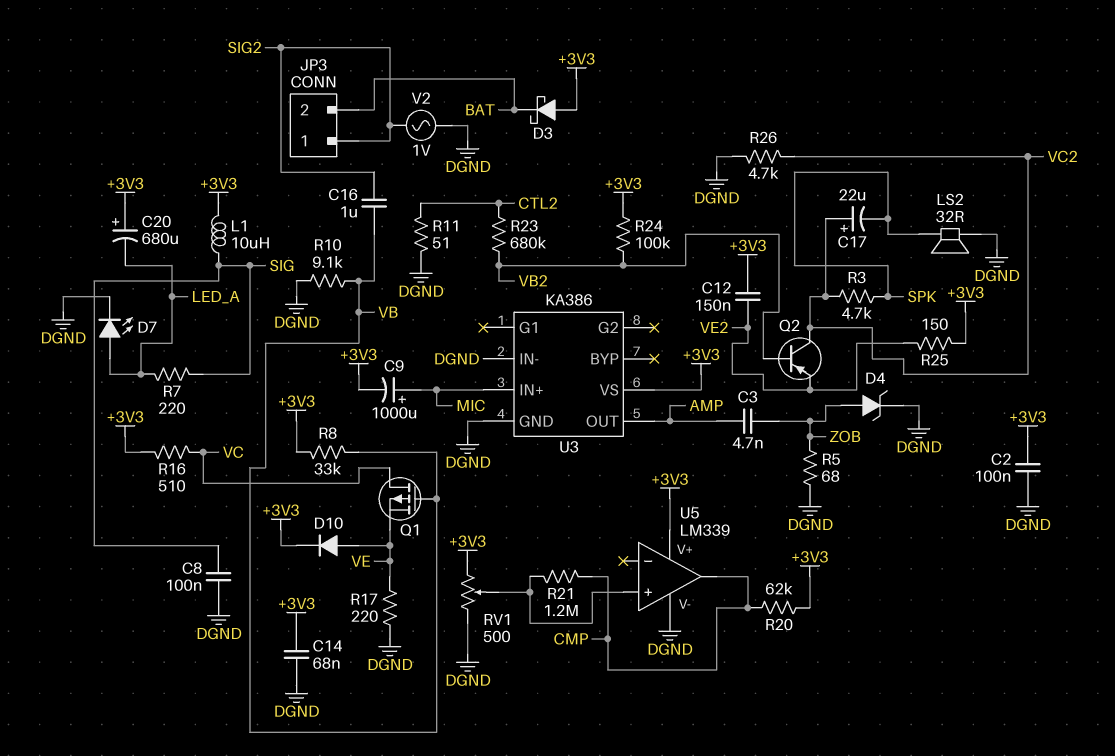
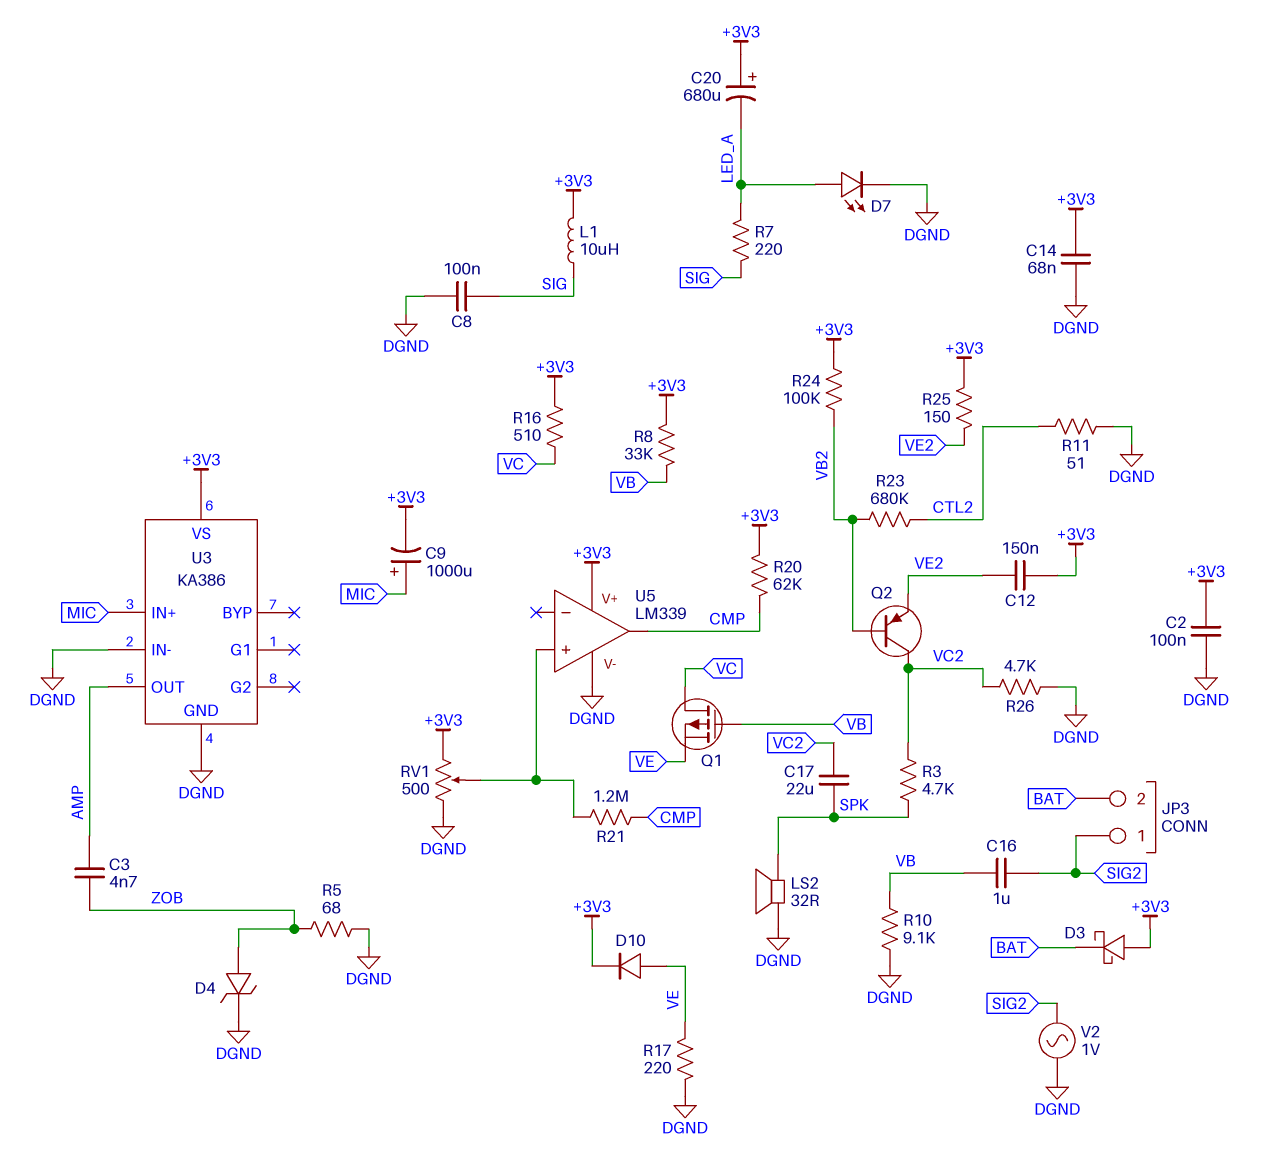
C17: 22uF (plus VC2, minus SPK) -> 22uF (SPK, VC2)

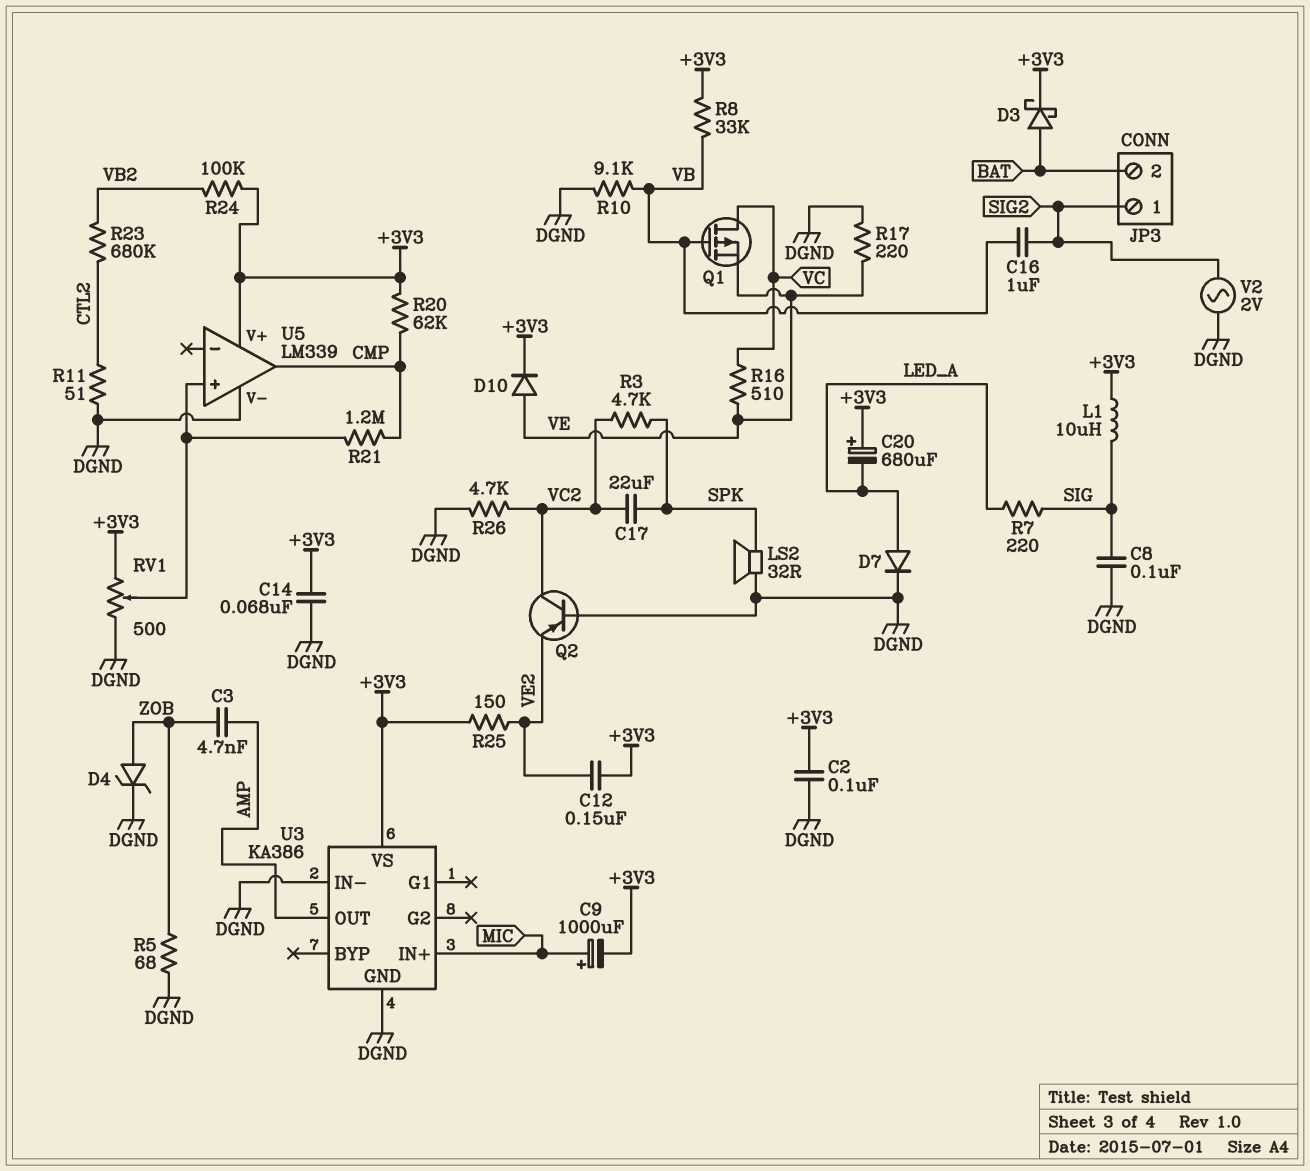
D3: schottky (A +3V3, K BAT) -> schottky (A BAT, K +3V3)
D7: LED (A LED_A, K DGND) -> diode (A LED_A, K DGND)
Q2: PNP (B VB2, C VC2, E VE2) -> PNP (B DGND, C VC2, E VE2)
R16: 510 (+3V3, VC) -> 510 (VC, VE)
V2: AC 1V (DGND, SIG2) -> AC 2V (DGND, SIG2)

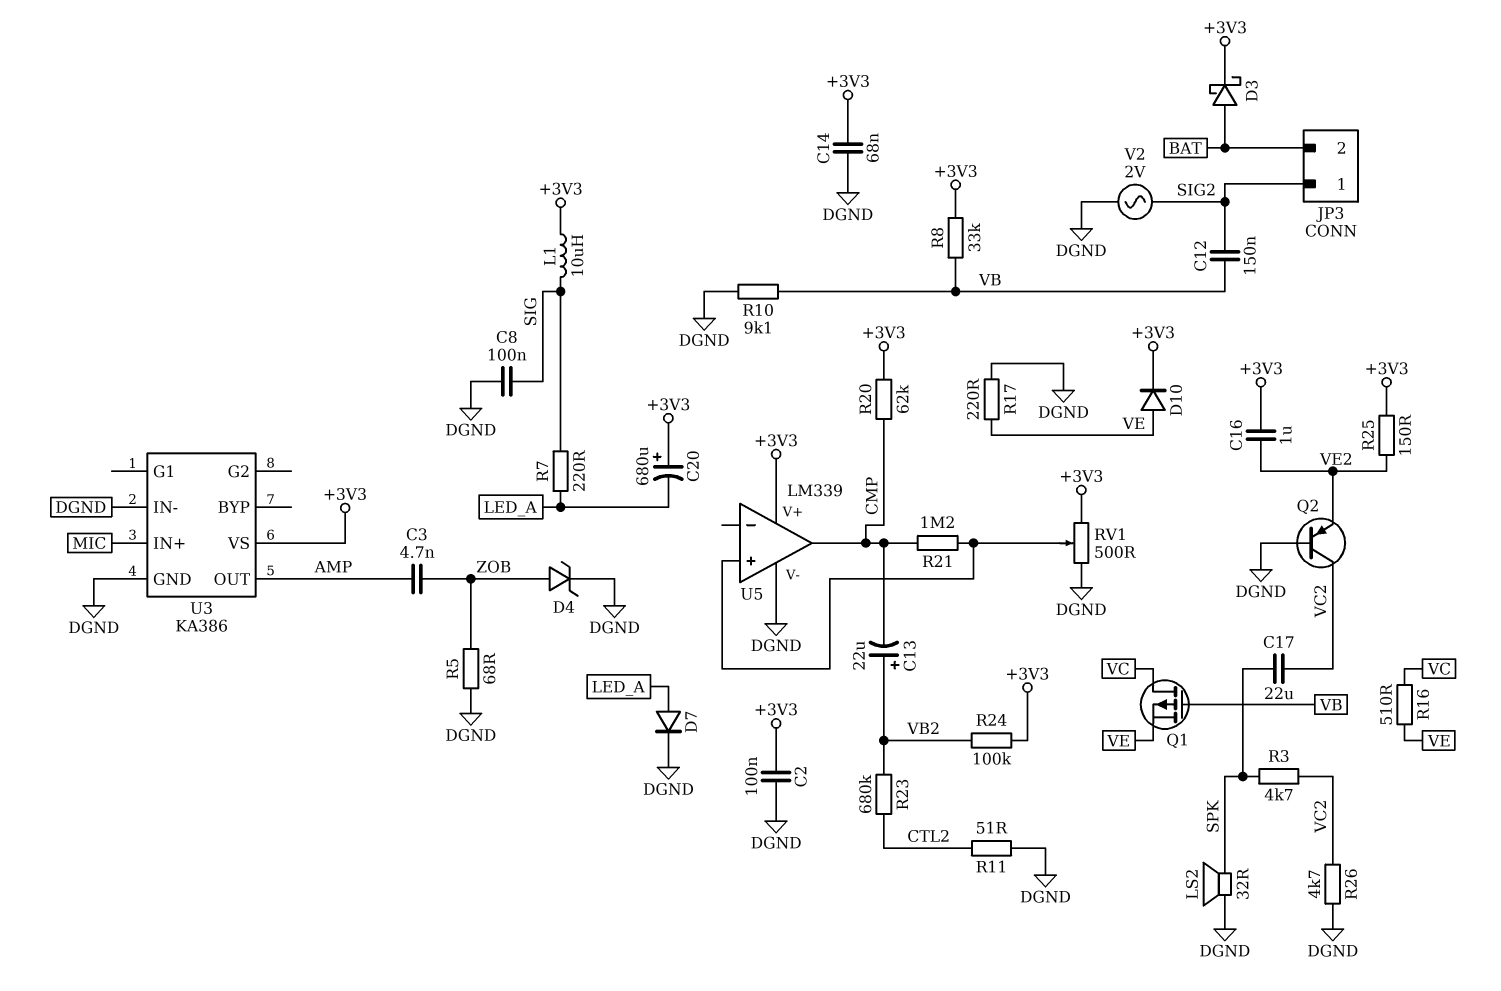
C9: 1000uF (plus MIC, minus +3V3) -> none
C12: 150nF (+3V3, VE2) -> 150nF (SIG2, VB)
C13: none -> 22uF (plus VB2, minus CMP)
C16: 1uF (SIG2, VB) -> 1uF (+3V3, VE2)

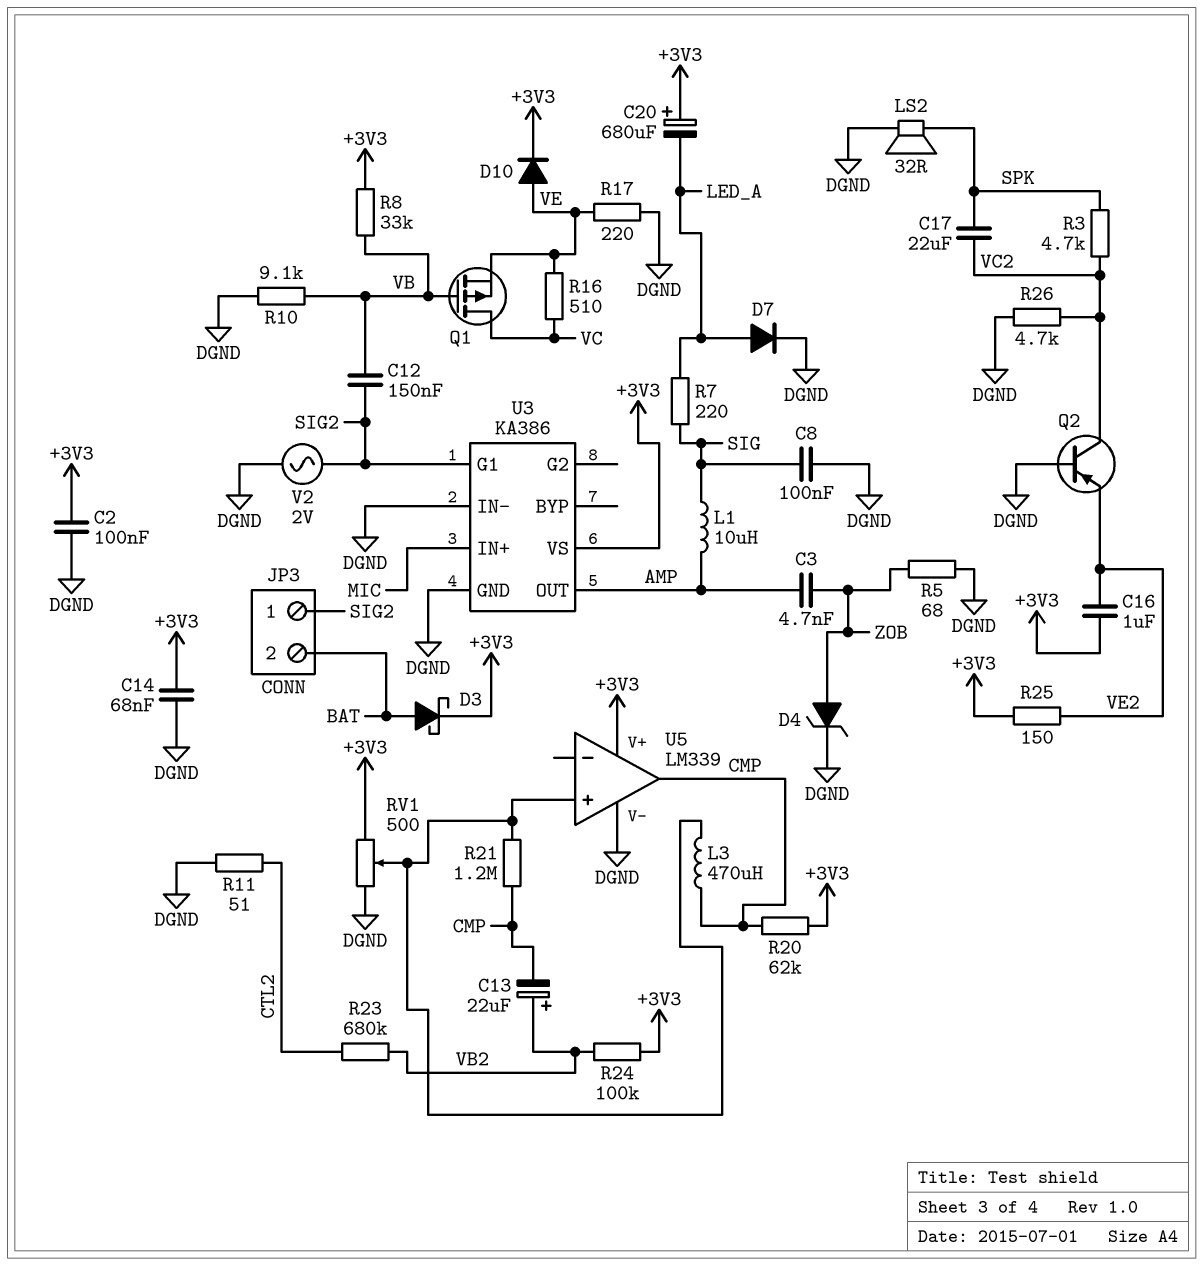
L1: 10uH (+3V3, SIG) -> 10uH (AMP, SIG)
L3: none -> 470uH (CMP, U5/in+)
U3 pin G1: none -> SIG2

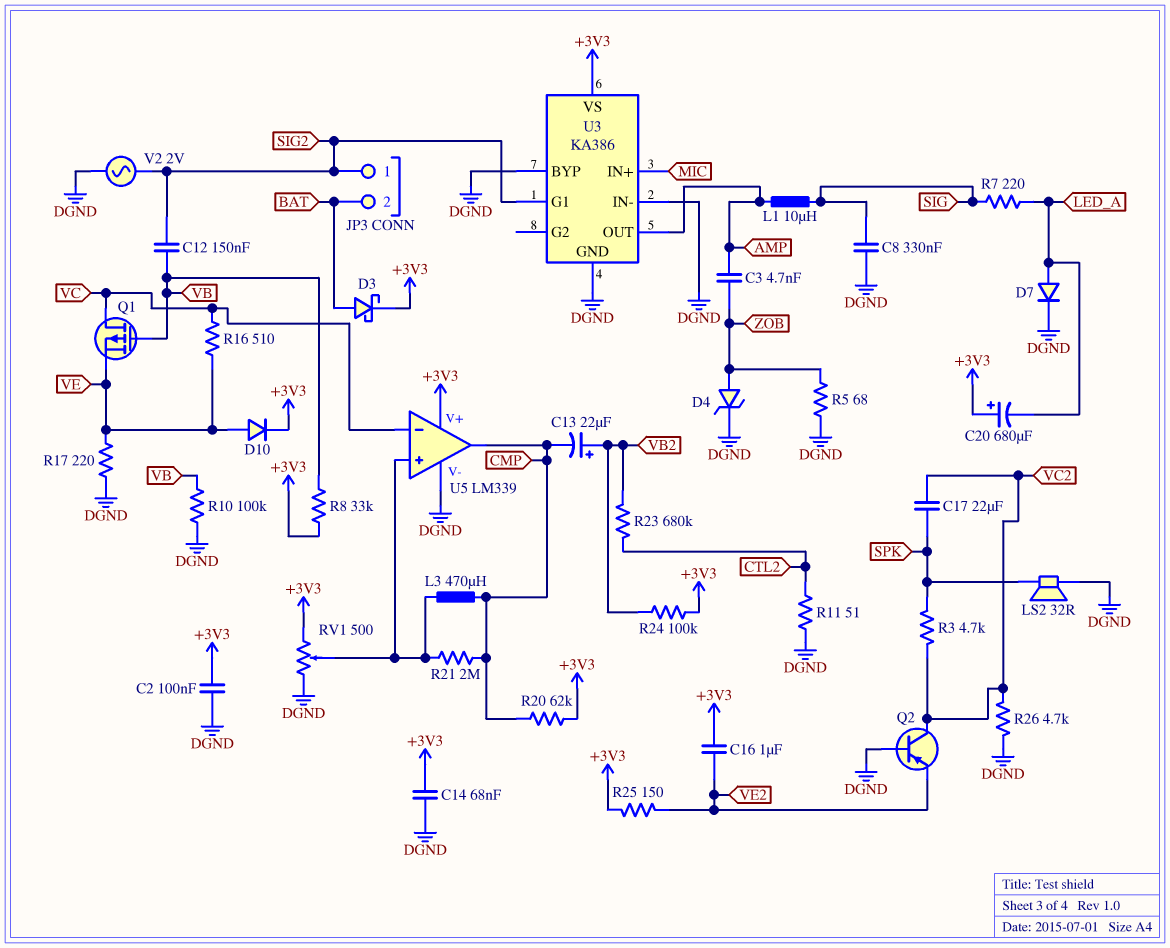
C8: 100nF (DGND, SIG) -> 330nF (DGND, SIG)
R10: 9.1k (DGND, VB) -> 100k (DGND, VB)
R21: 1.2M (CMP, U5/in+) -> 2M (CMP, U5/in+)
U3 pin BYP: none -> DGND
U5 pin in-: none -> VC

